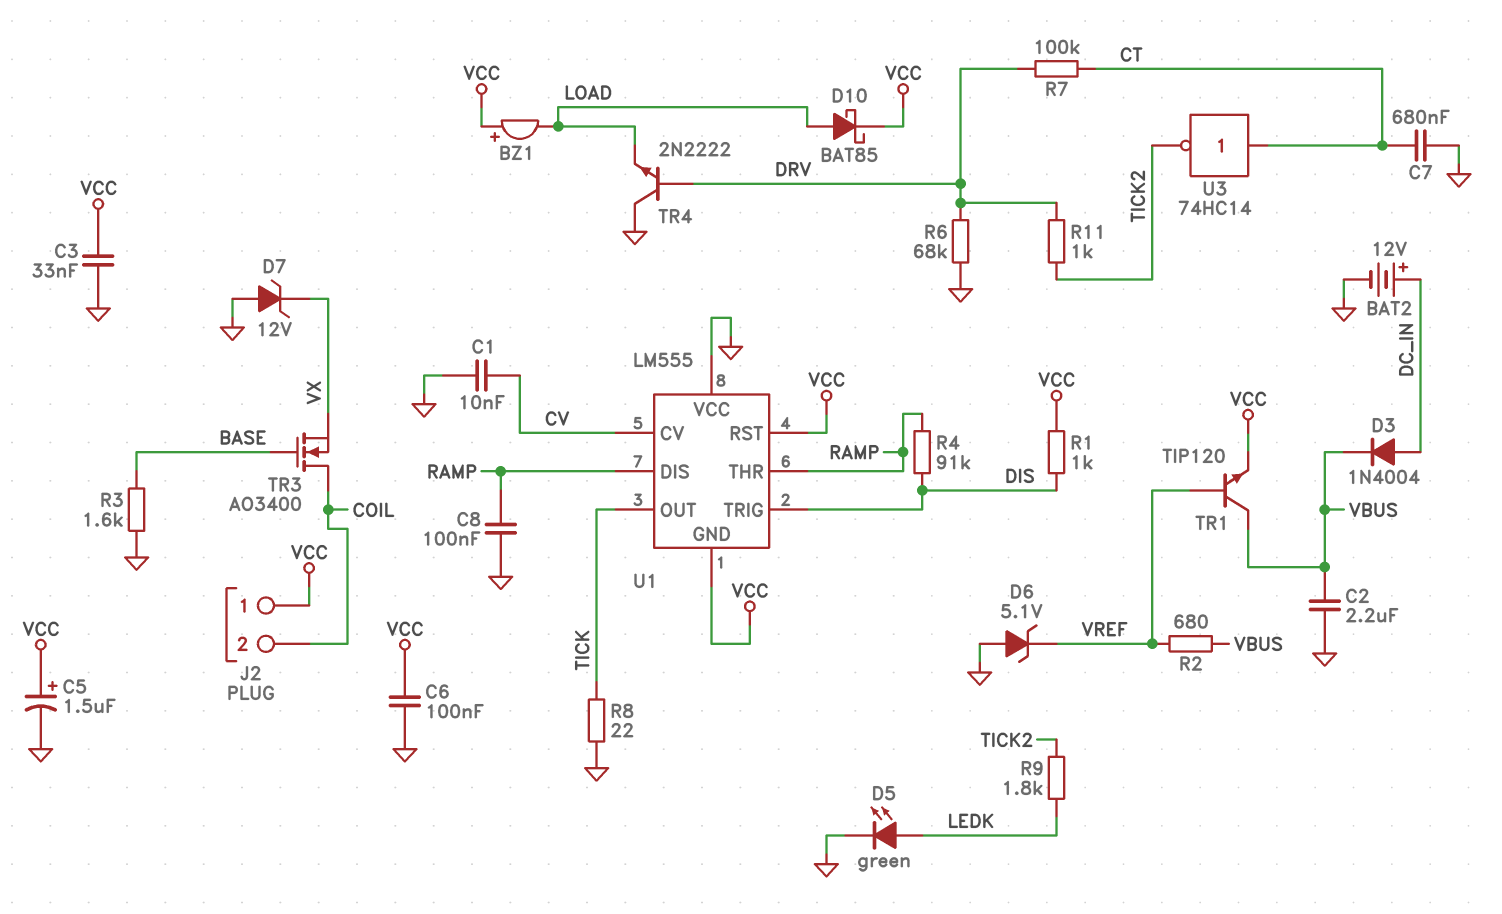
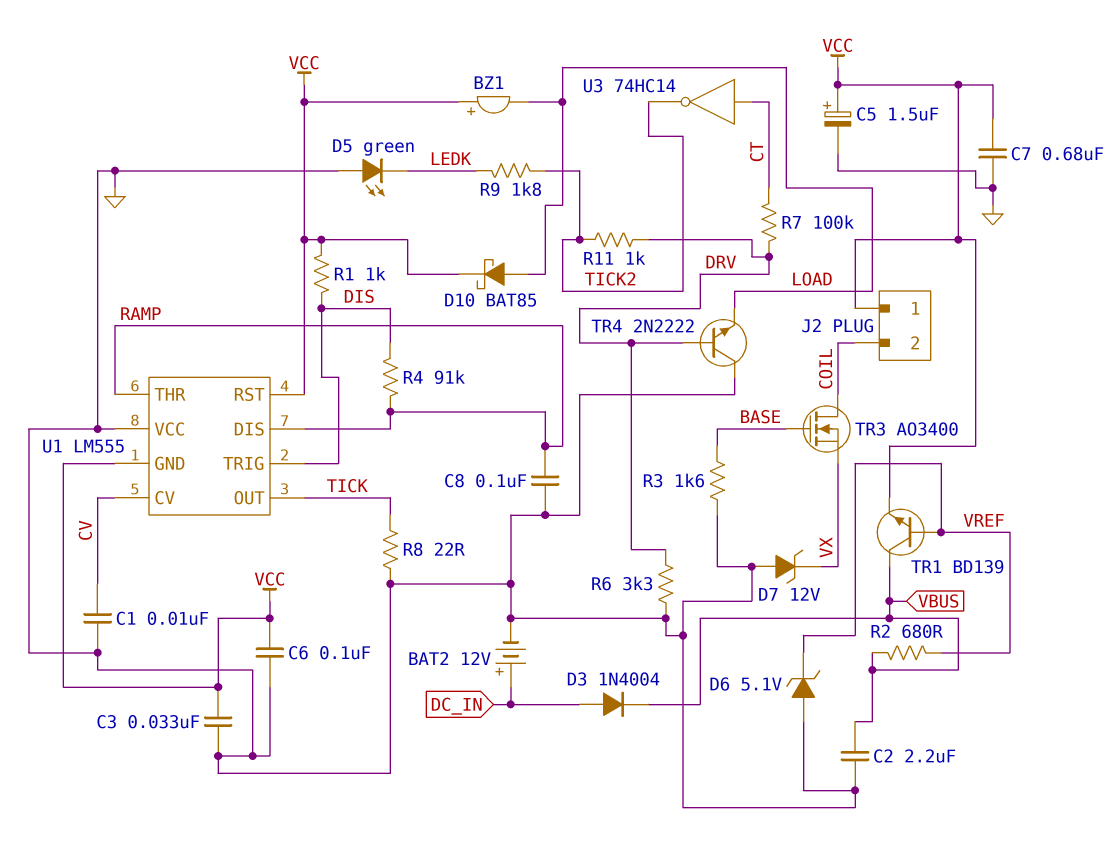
C7: 680nF (CT, GND) -> 680nF (GND, VCC)
D5: LED green (A LEDK, K GND) -> LED green (A GND, K LEDK)
R6: 68k (DRV, GND) -> 3.3k (DRV, GND)
TR1: NPN TIP120 (B VREF, C VBUS, E VCC) -> NPN BD139 (B VREF, C VBUS, E VCC)

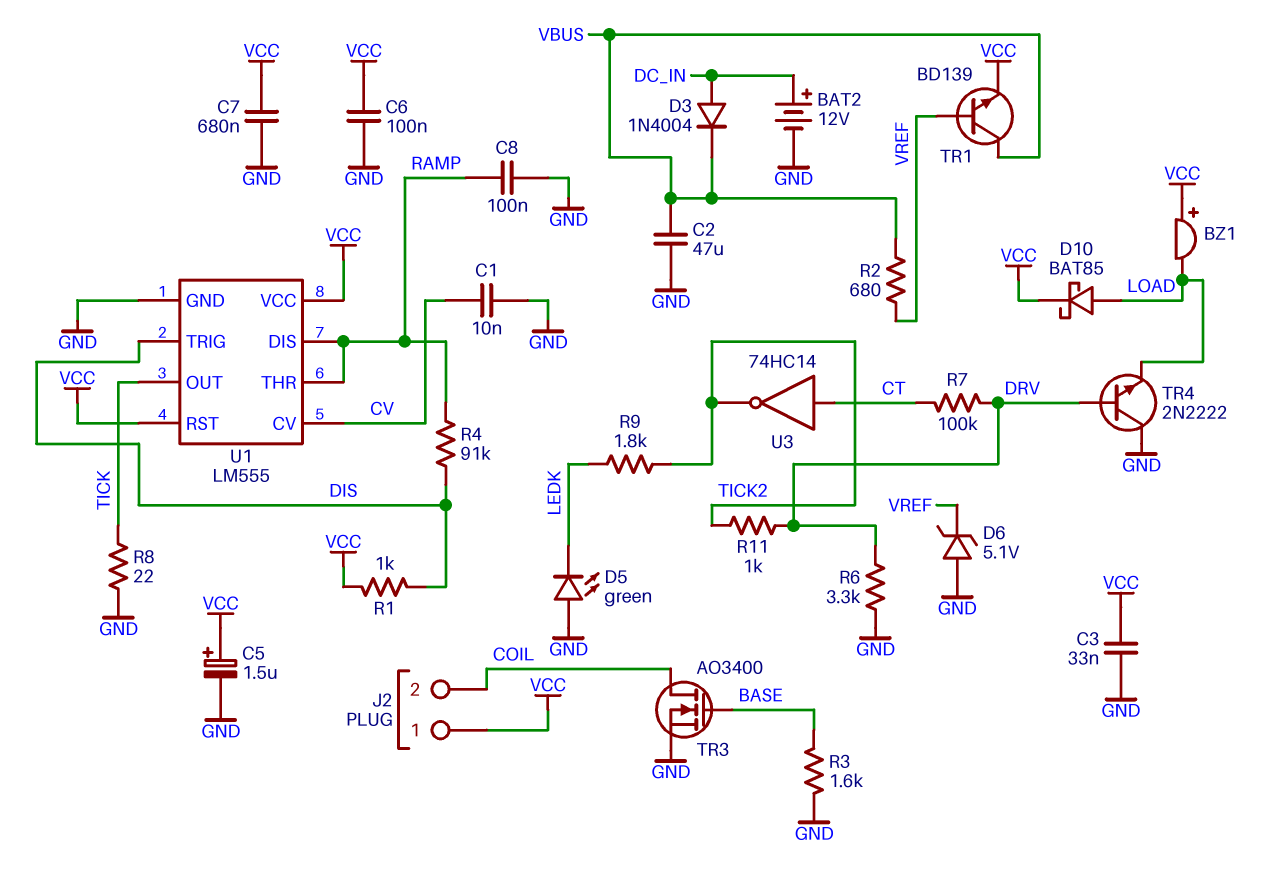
C2: 2.2uF (GND, VBUS) -> 47uF (GND, VBUS)
D7: zener 12V (A GND, K VX) -> none
TR3: NMOS AO3400 (G BASE, D COIL, S VX) -> NMOS AO3400 (G BASE, D COIL, S GND)
U1 pin GND: VCC -> GND
U1 pin VCC: GND -> VCC

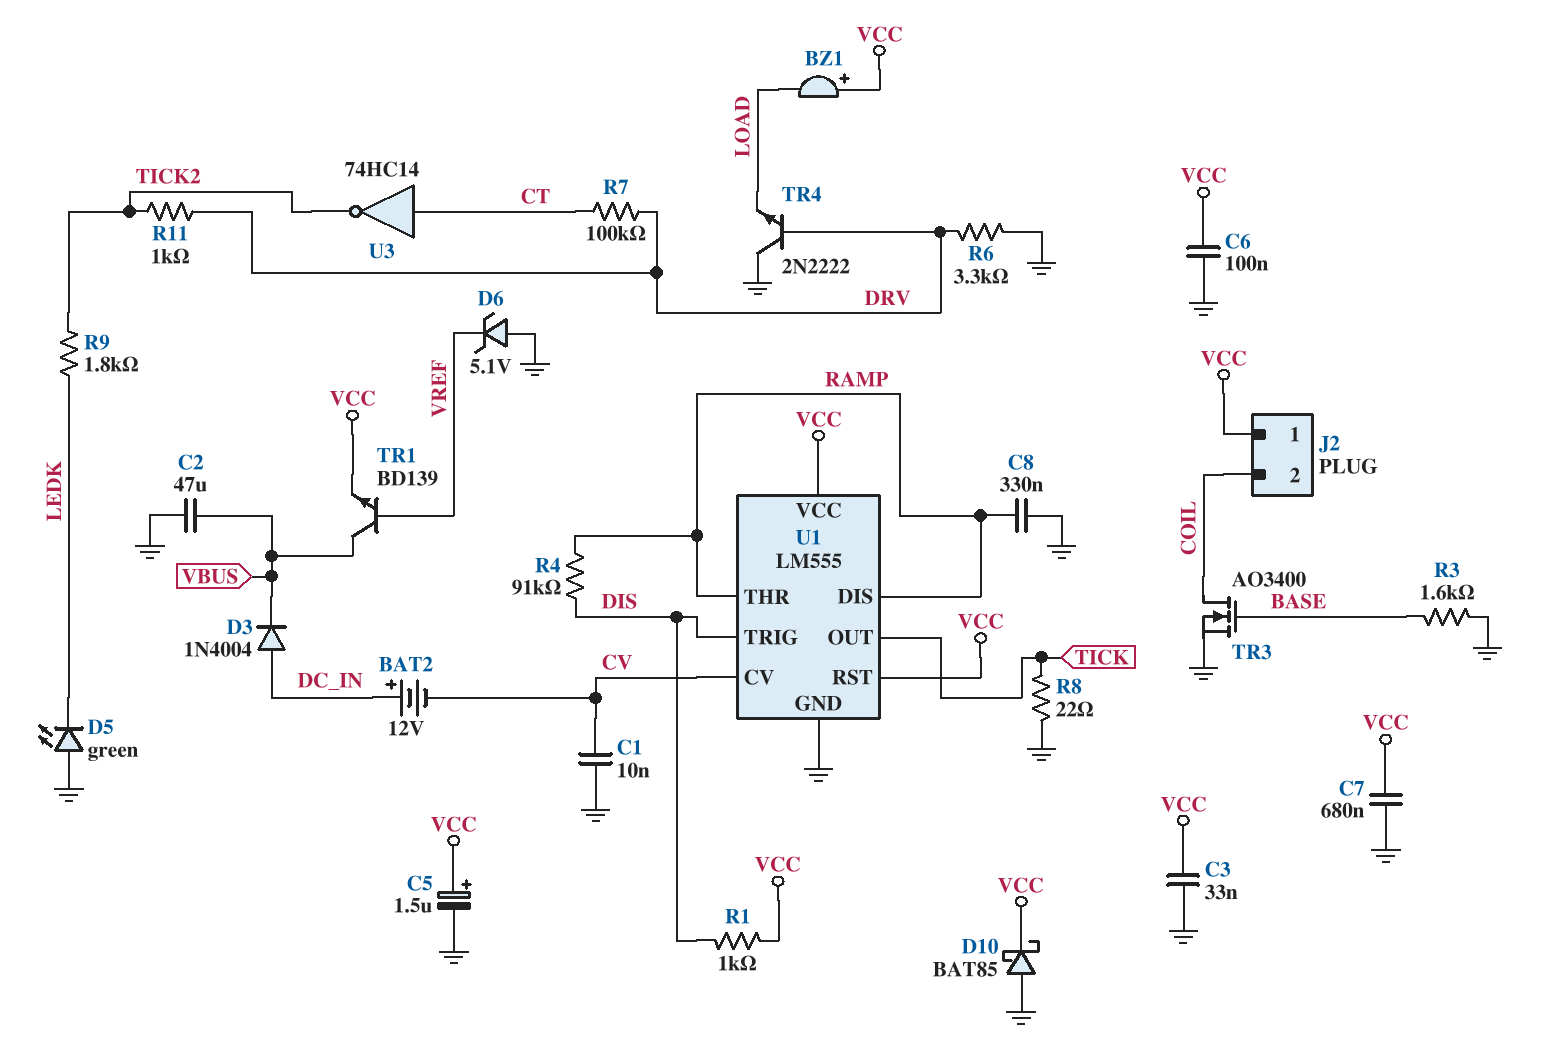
BAT2: 12V (plus DC_IN, minus GND) -> 12V (plus DC_IN, minus CV)
C8: 100nF (GND, RAMP) -> 330nF (GND, RAMP)
D10: schottky BAT85 (A LOAD, K VCC) -> schottky BAT85 (A GND, K VCC)
R2: 680 (VBUS, VREF) -> none

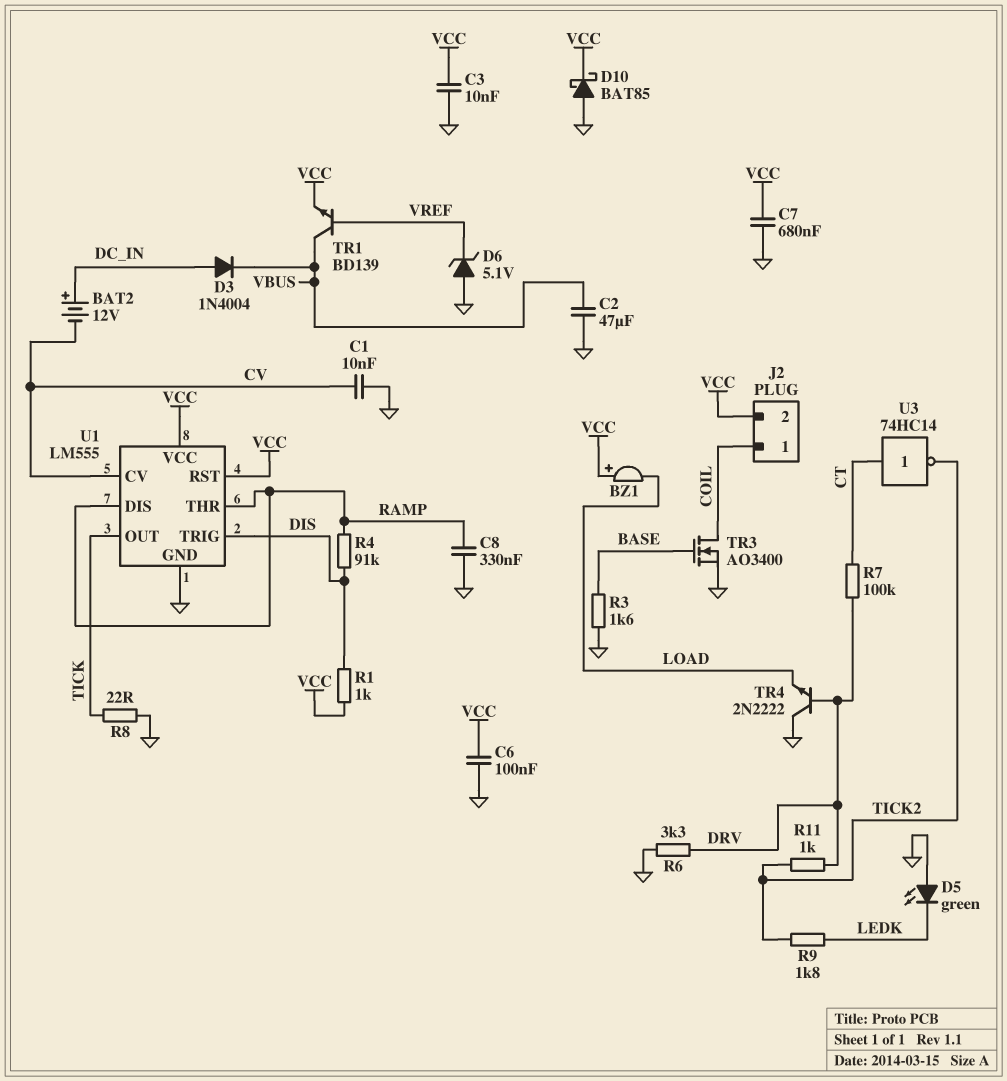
C3: 33nF (GND, VCC) -> 10nF (GND, VCC)
C5: 1.5uF (plus VCC, minus GND) -> none
J2 pin 1: VCC -> COIL
J2 pin 2: COIL -> VCC

